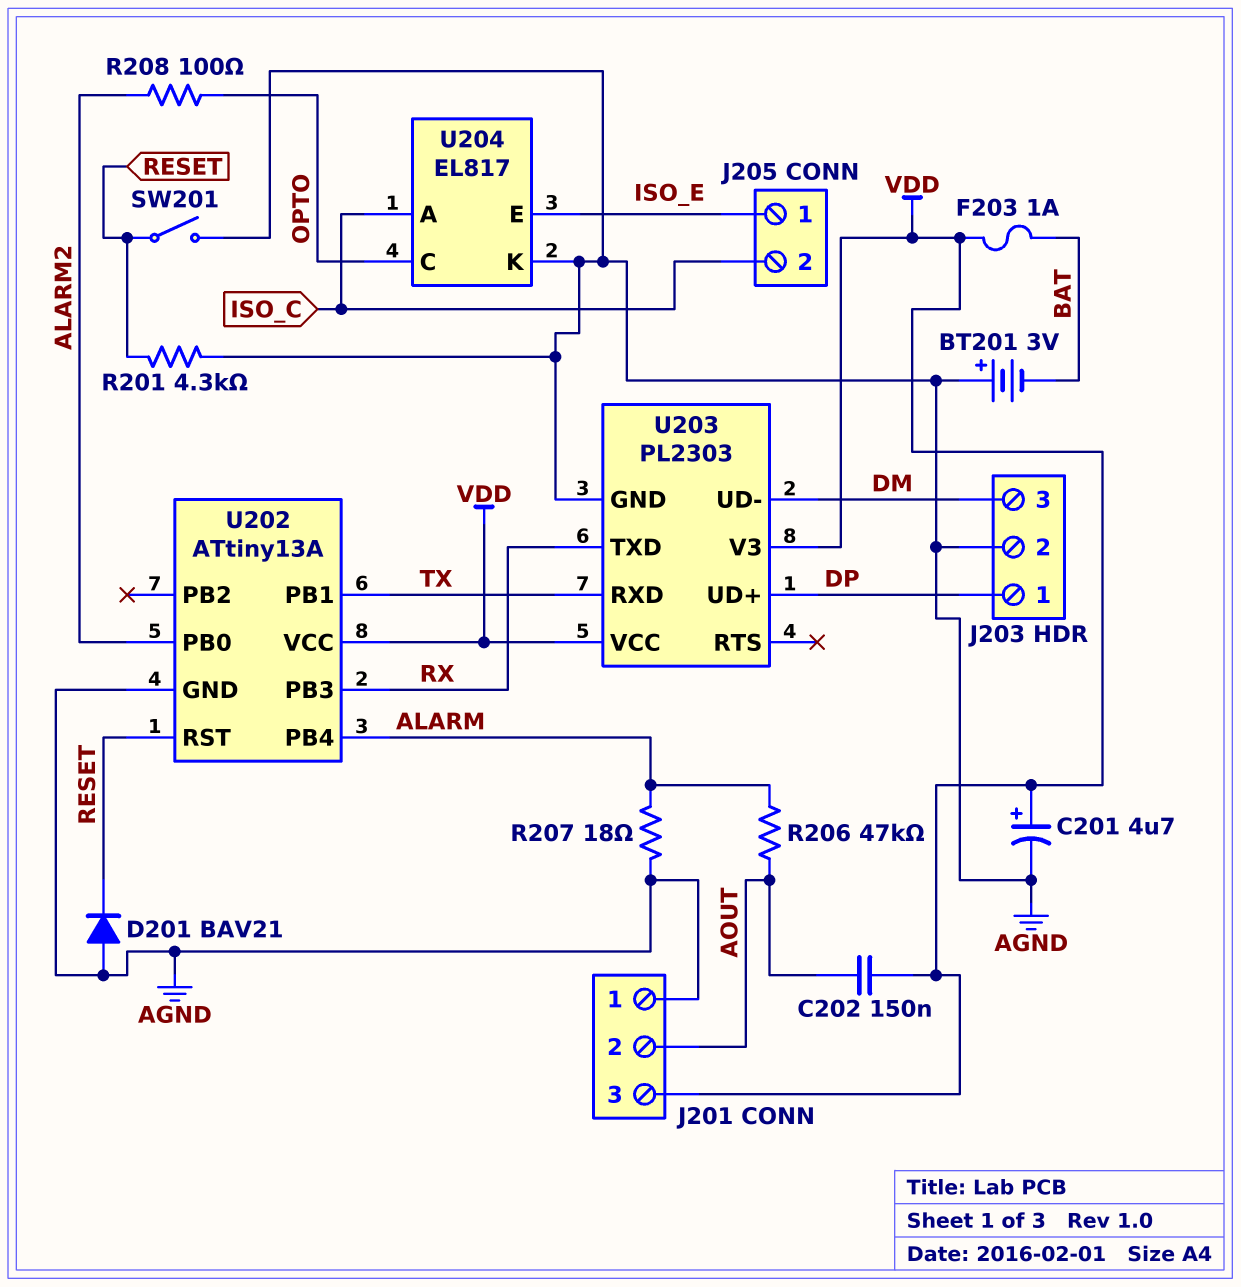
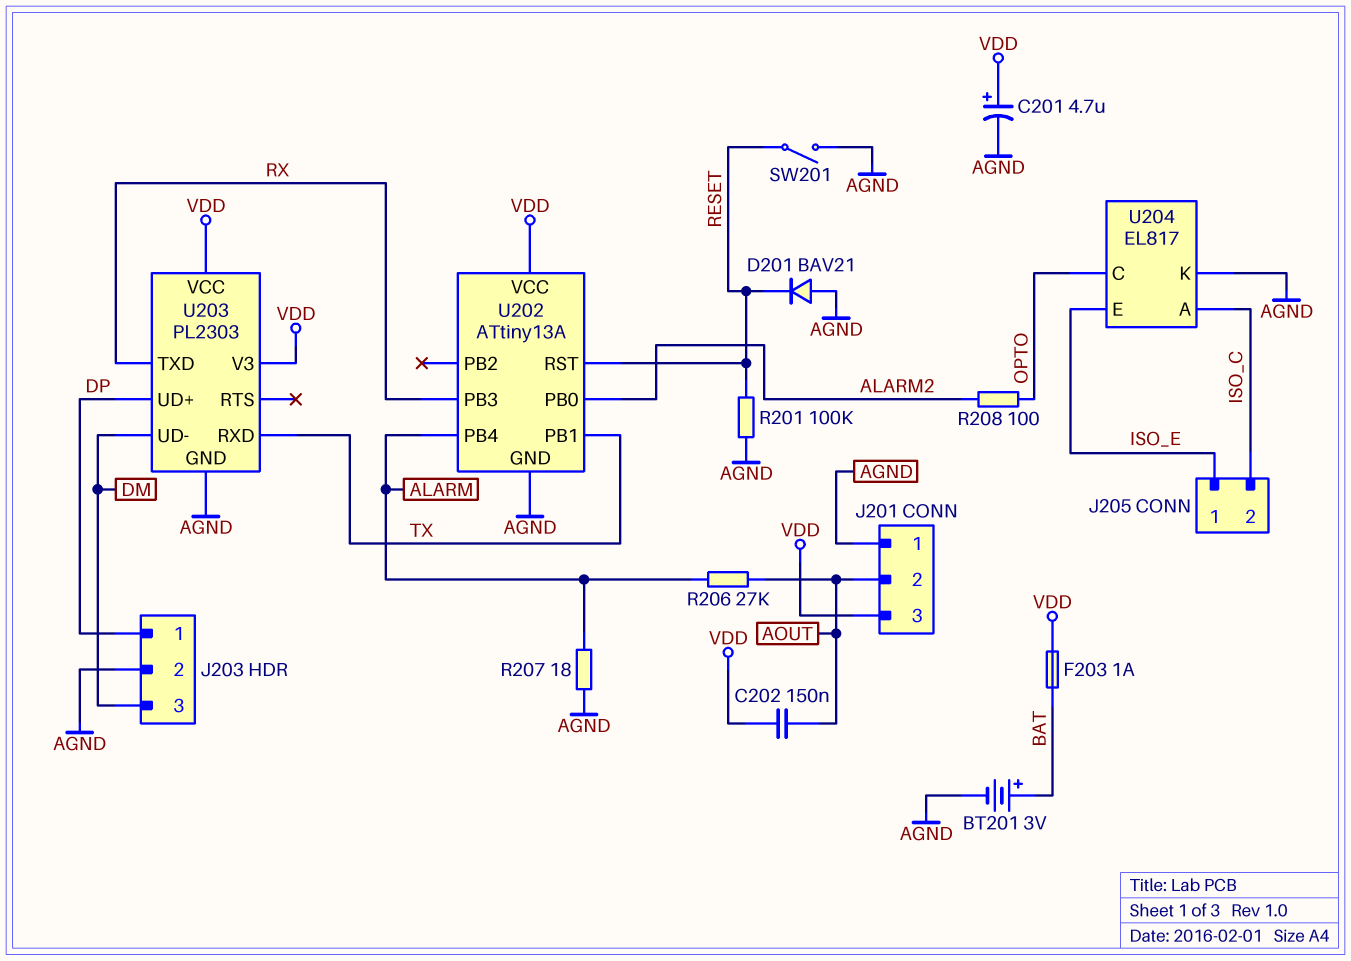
BT201: 3V (plus AGND, minus BAT) -> 3V (plus BAT, minus AGND)
R201: 4.3k (AGND, RESET) -> 100k (AGND, RESET)
R206: 47k (ALARM, AOUT) -> 27k (ALARM, AOUT)

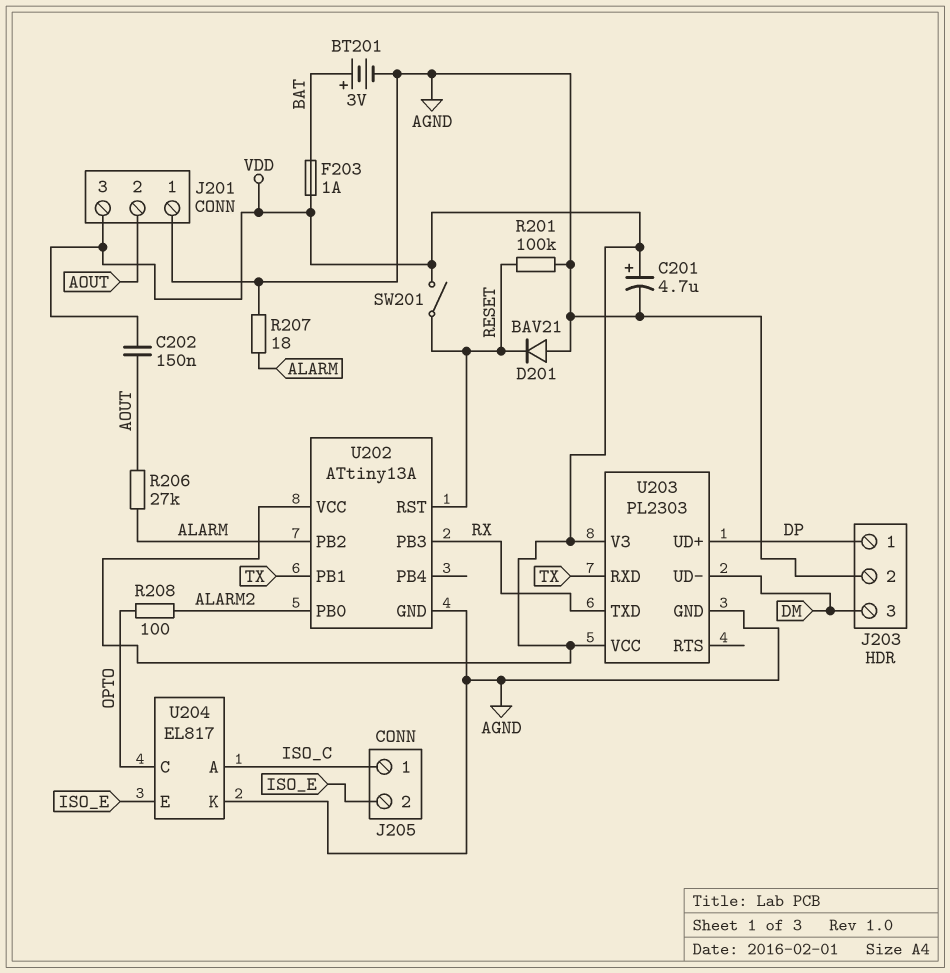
J205 pin 1: ISO_E -> ISO_C
J205 pin 2: ISO_C -> ISO_E
SW201: switch (AGND, RESET) -> switch (RESET, VDD)
U202 pin PB2: none -> ALARM
U202 pin PB4: ALARM -> none

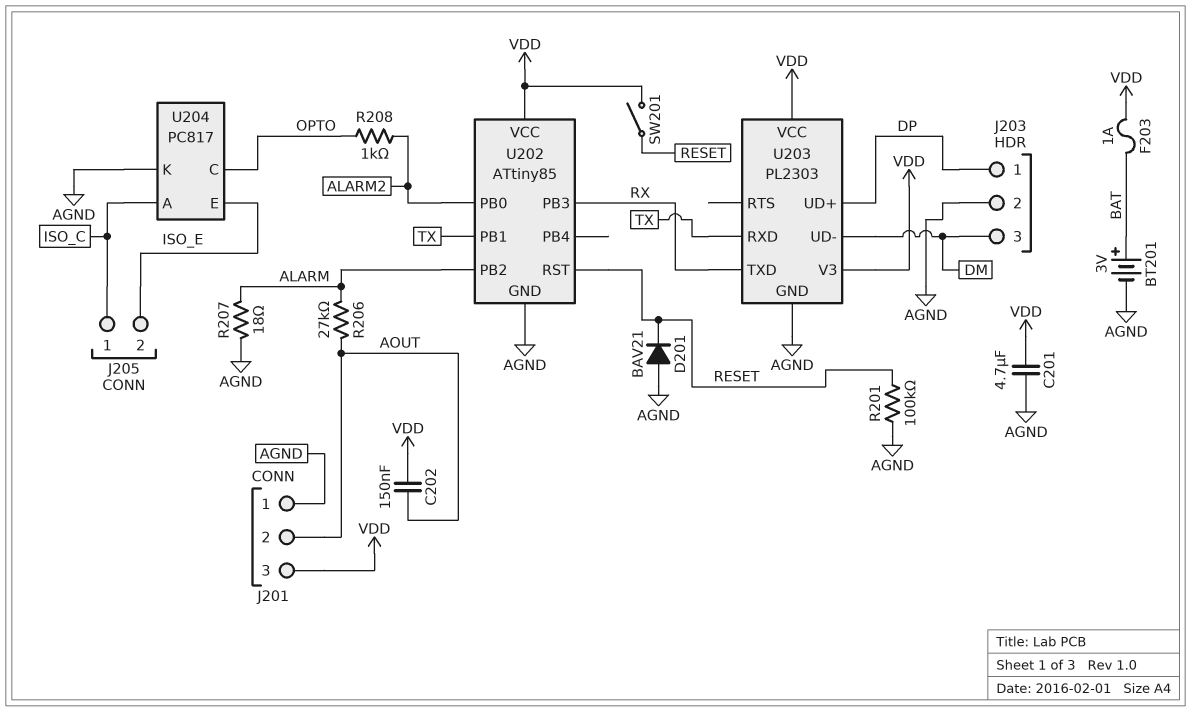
C201: 4.7uF (plus VDD, minus AGND) -> 4.7uF (AGND, VDD)
R208: 100 (ALARM2, OPTO) -> 1k (ALARM2, OPTO)
U202: ATtiny13A -> ATtiny85
U204: EL817 -> PC817

